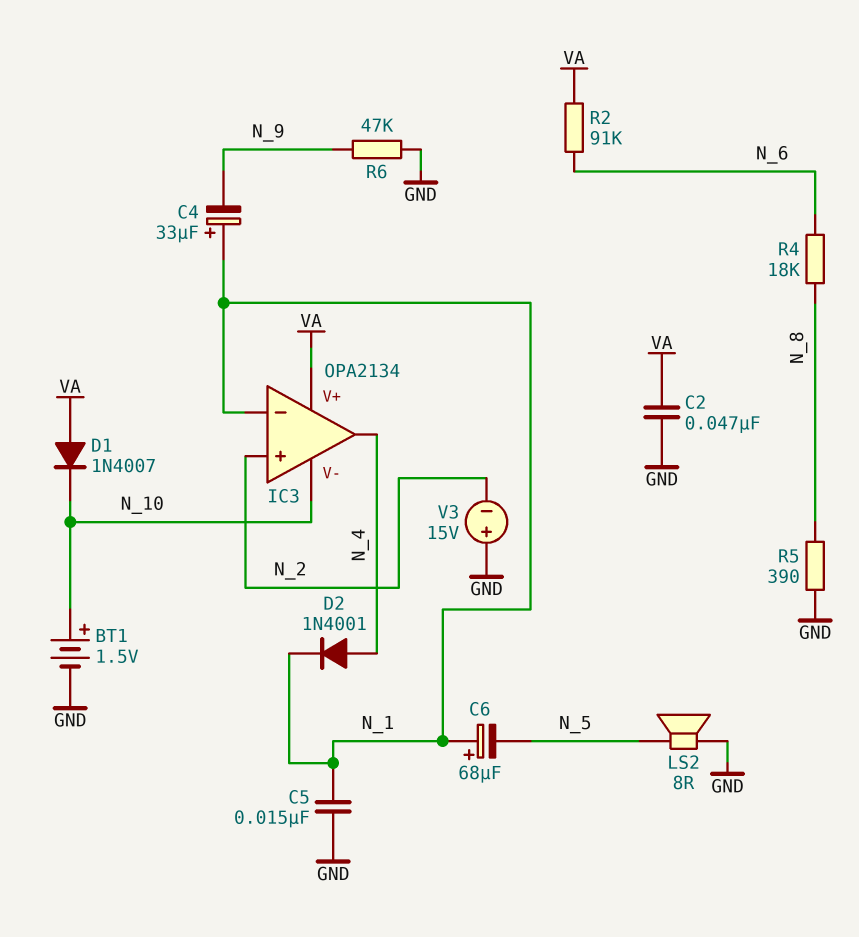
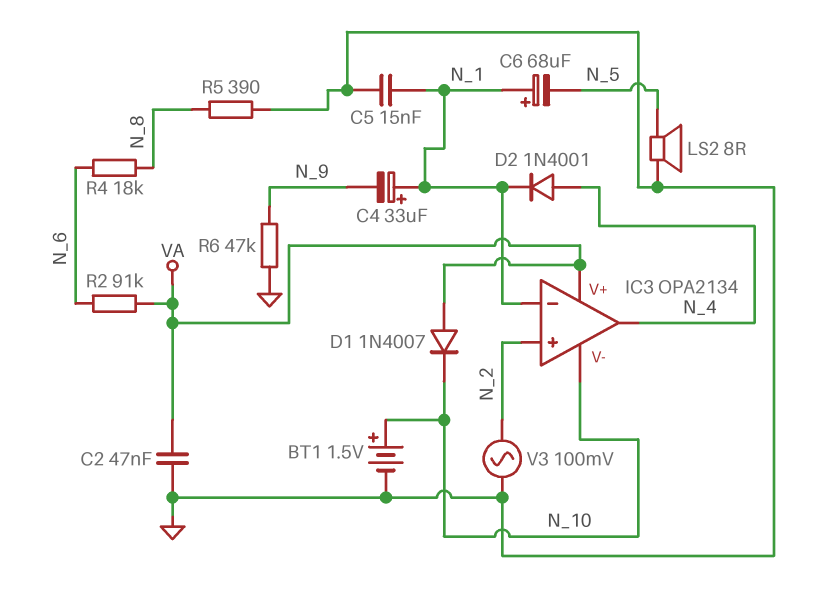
V3: 15V (plus GND, minus N_2) -> AC 100mV (GND, N_2)

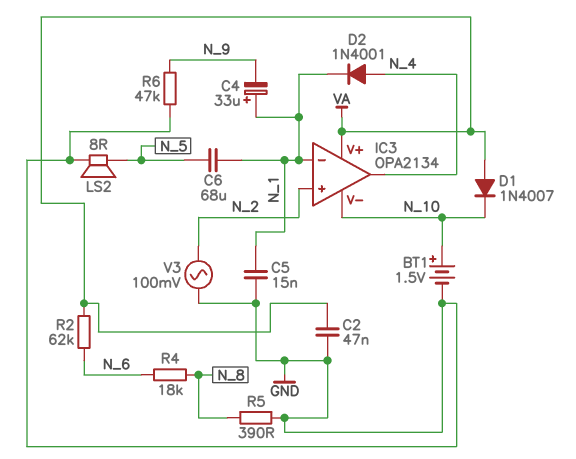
C6: 68uF (plus N_1, minus N_5) -> 68uF (N_1, N_5)
R2: 91k (N_6, VA) -> 62k (N_6, VA)

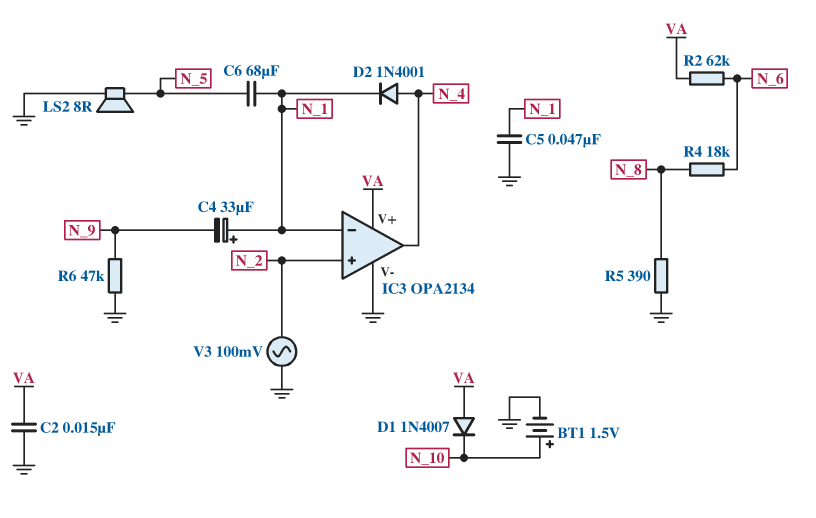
C2: 47nF (GND, VA) -> 15nF (GND, VA)
C5: 15nF (GND, N_1) -> 47nF (GND, N_1)
IC3 pin V-: N_10 -> GND

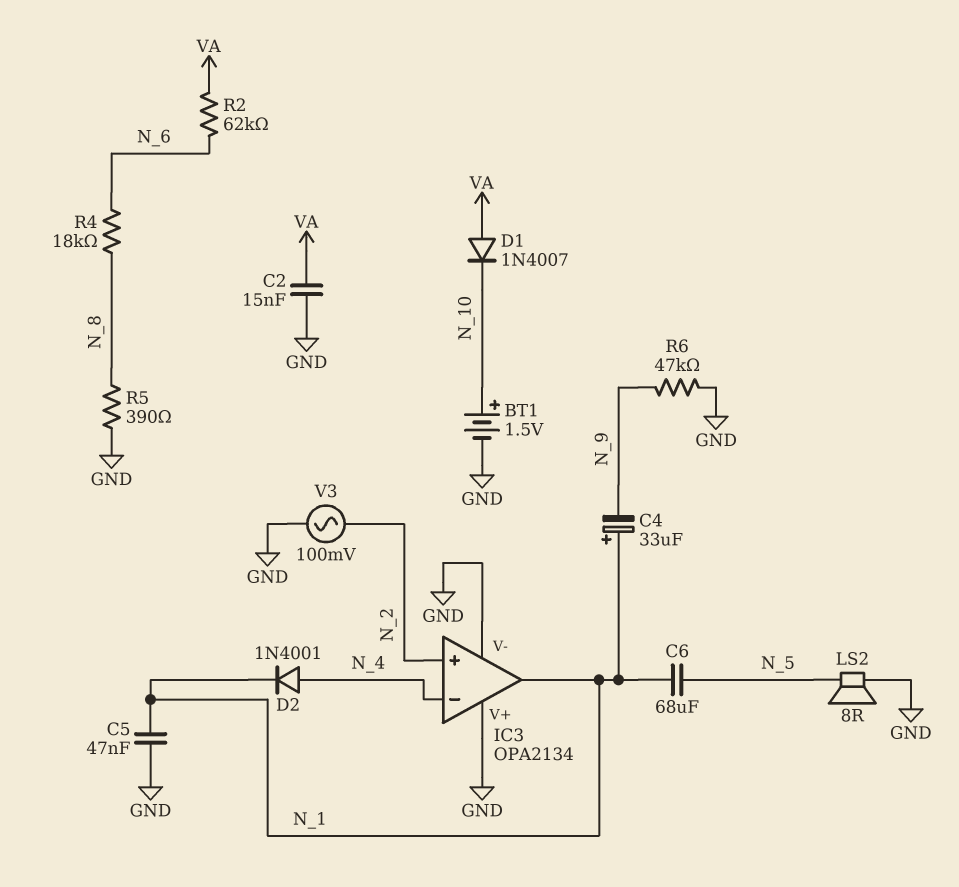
IC3 pin V+: VA -> GND
IC3 pin in-: N_1 -> N_4
IC3 pin out: N_4 -> N_1

